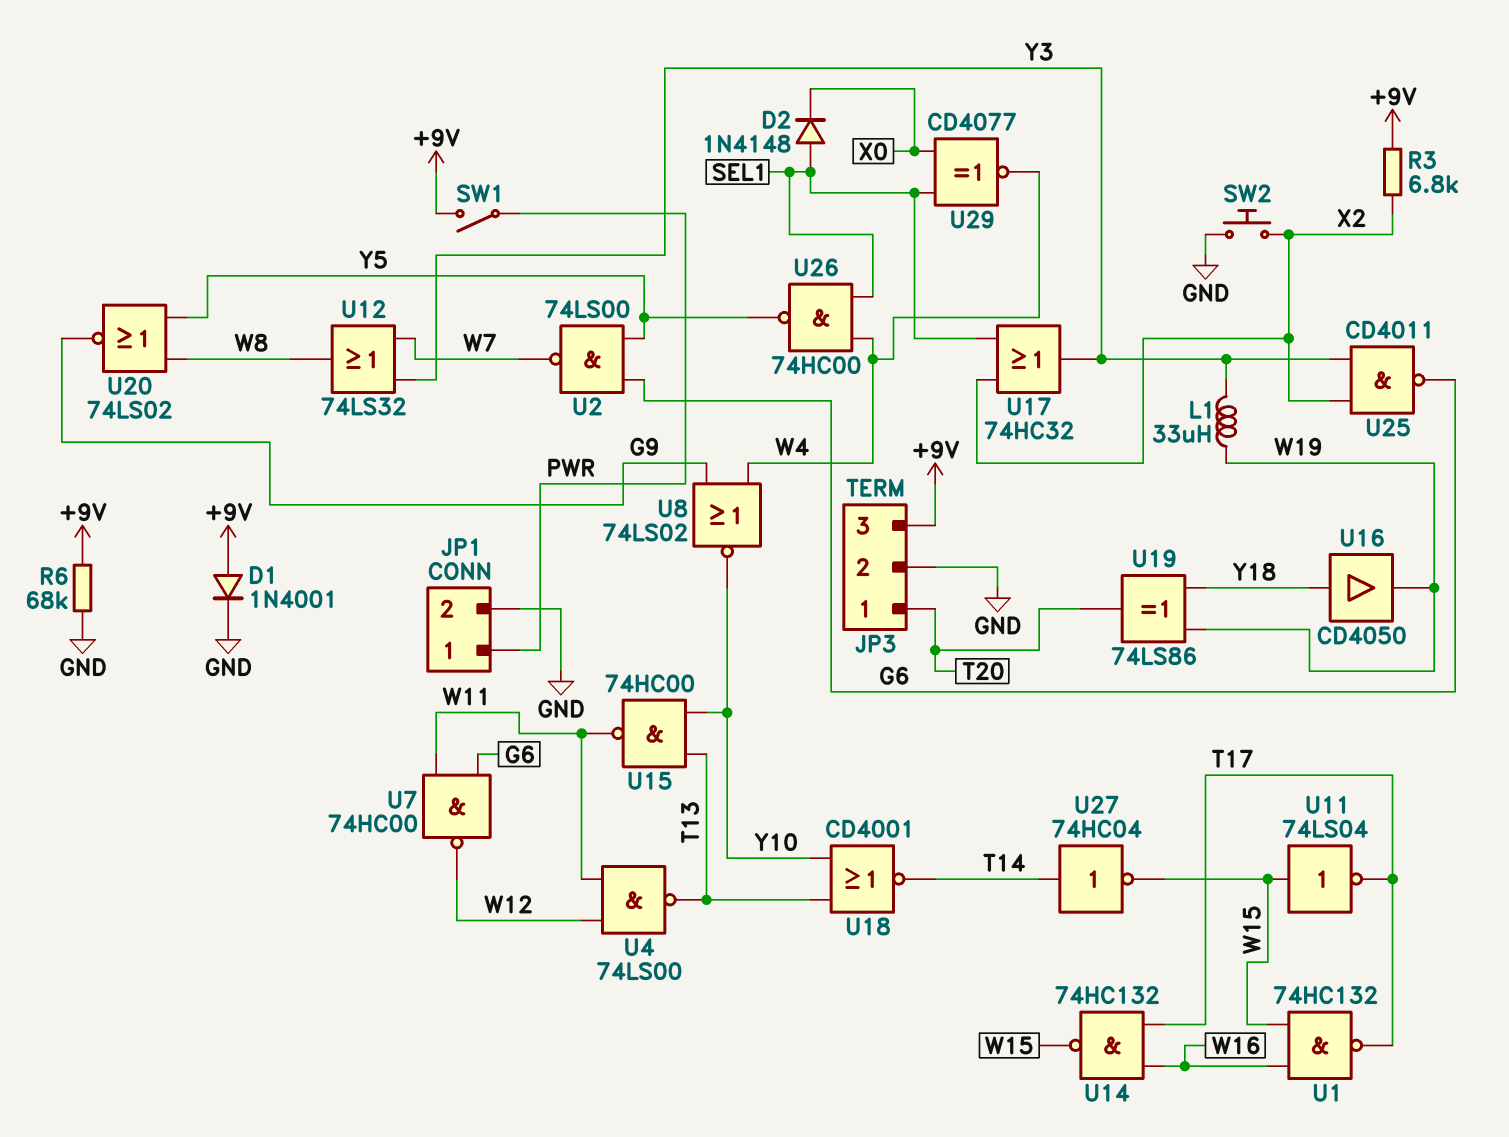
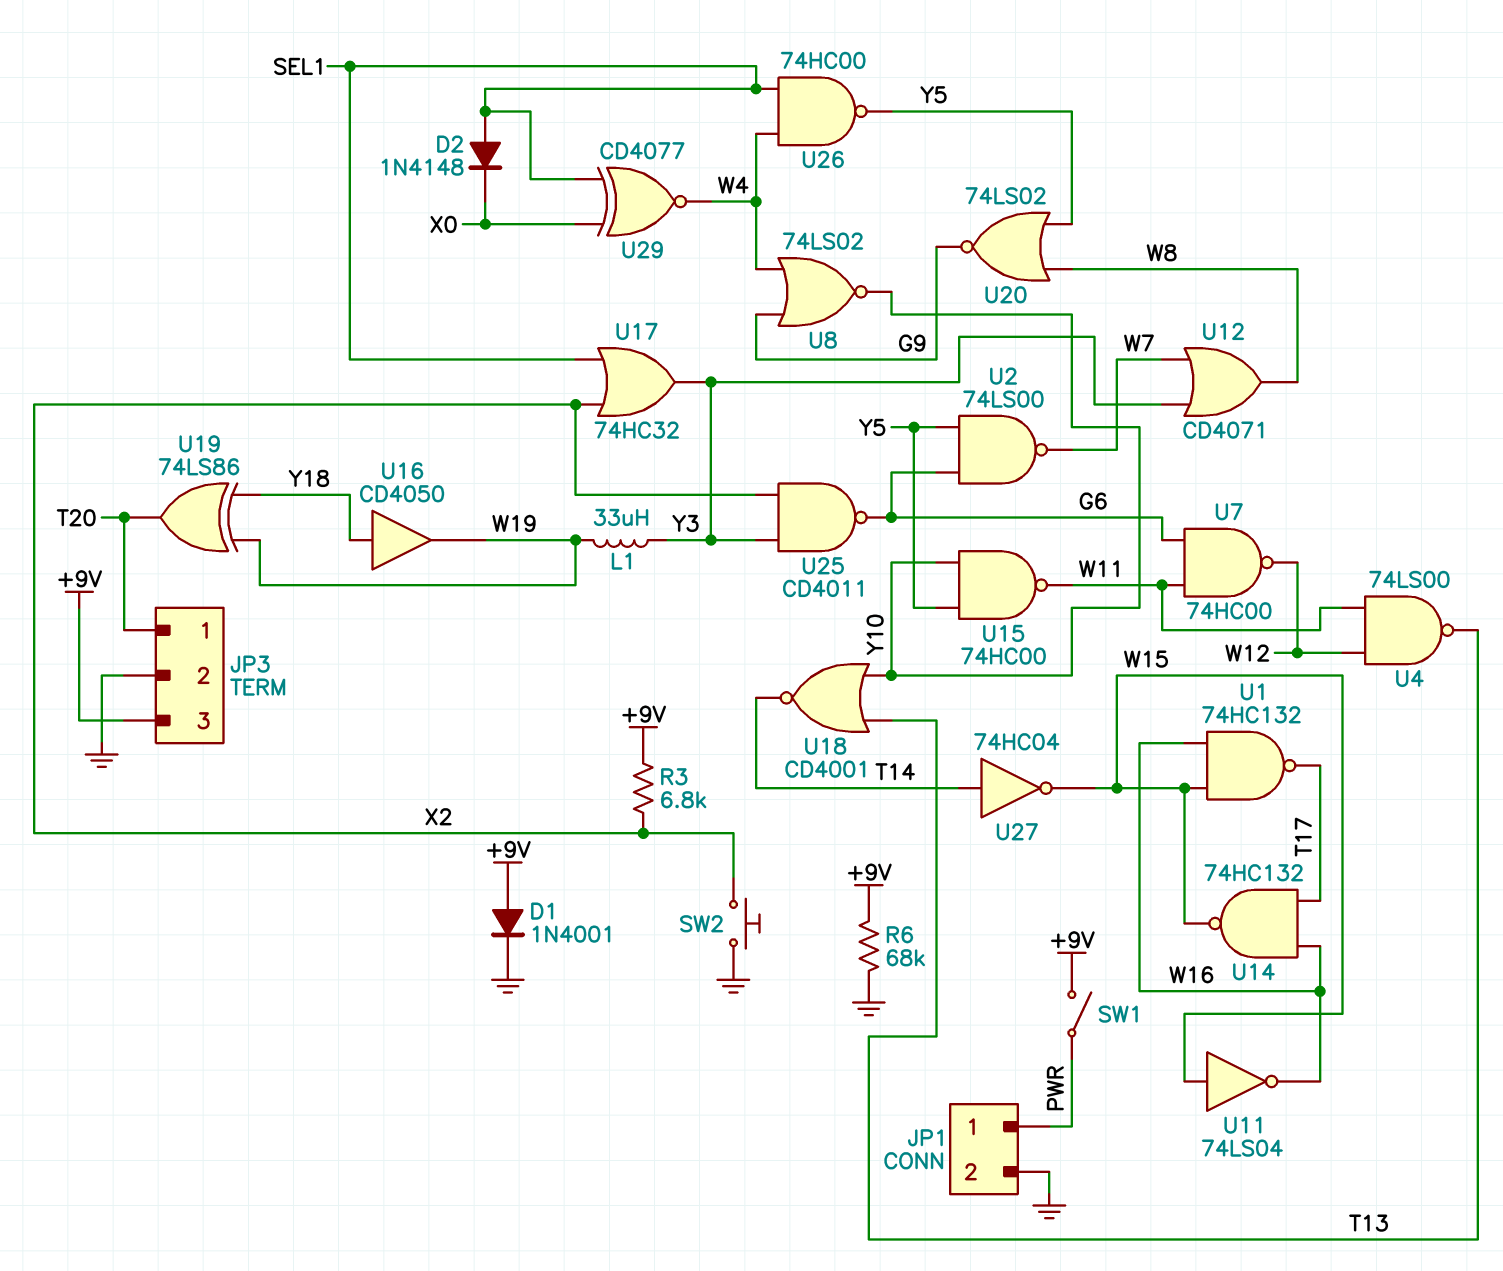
U11: NOT 74LS04 (in W15, out T17) -> NOT 74LS04 (in W15, out W16)
U12: OR 74LS32 (in W7, in Y3, out W8) -> OR CD4071 (in W7, in Y3, out W8)
U15: NAND 74HC00 (in T13, in Y10, out W11) -> NAND 74HC00 (in Y5, in Y10, out W11)

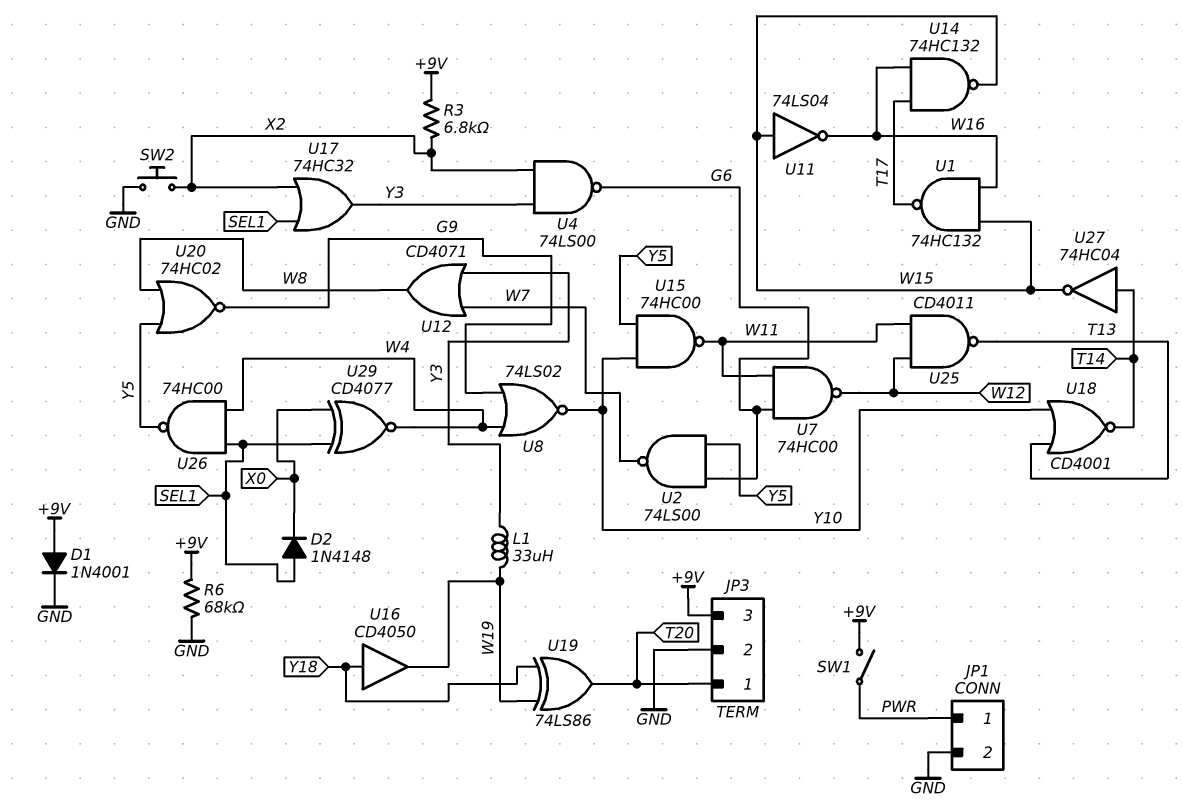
U4: NAND 74LS00 (in W11, in W12, out T13) -> NAND 74LS00 (in X2, in Y3, out G6)
U20: NOR 74LS02 (in W8, in Y5, out G9) -> NOR 74HC02 (in W8, in Y5, out G9)
U25: NAND CD4011 (in X2, in Y3, out G6) -> NAND CD4011 (in W11, in W12, out T13)

